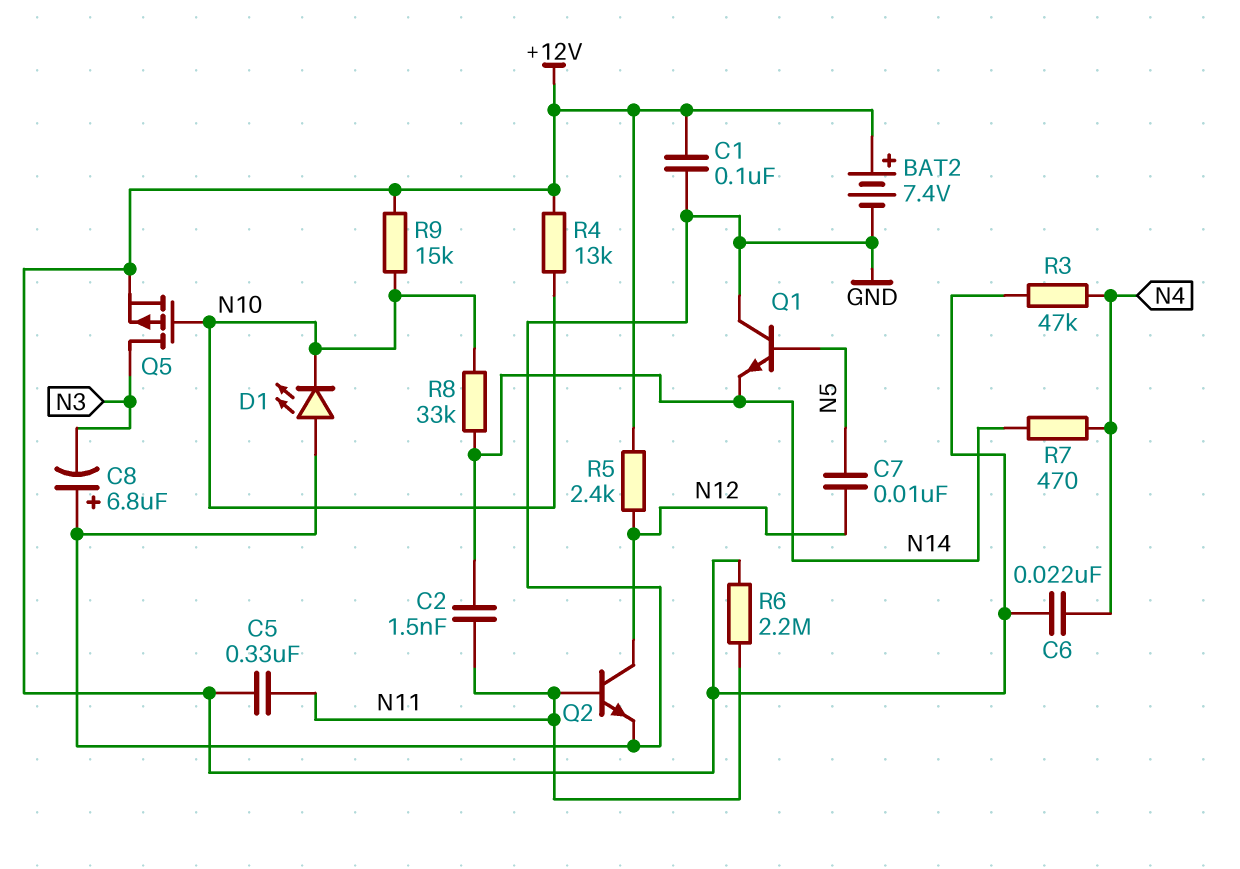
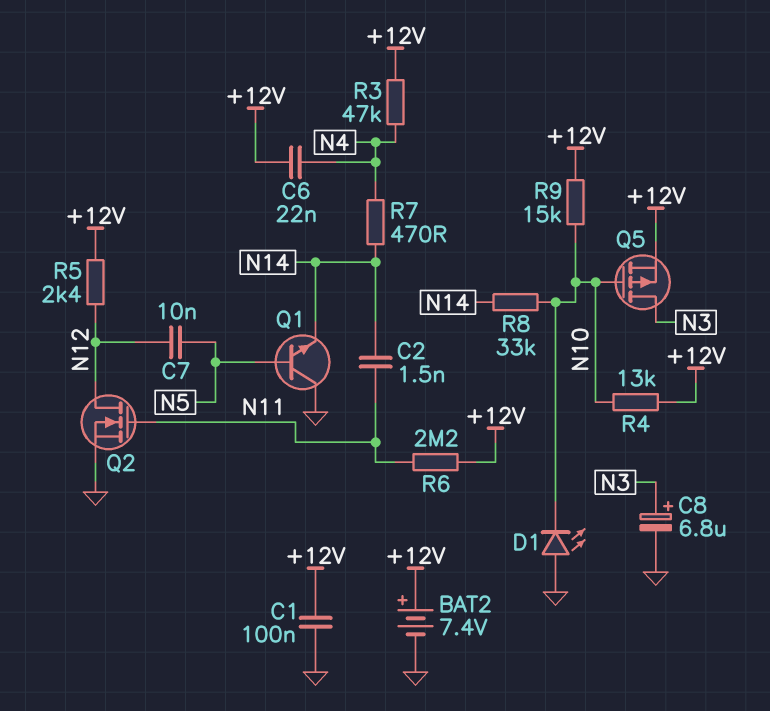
C5: 330nF (+12V, N11) -> none
C8: 6.8uF (plus GND, minus N3) -> 6.8uF (plus N3, minus GND)
Q2: NPN (B N11, C N12, E GND) -> NMOS (G N11, D N12, S GND)

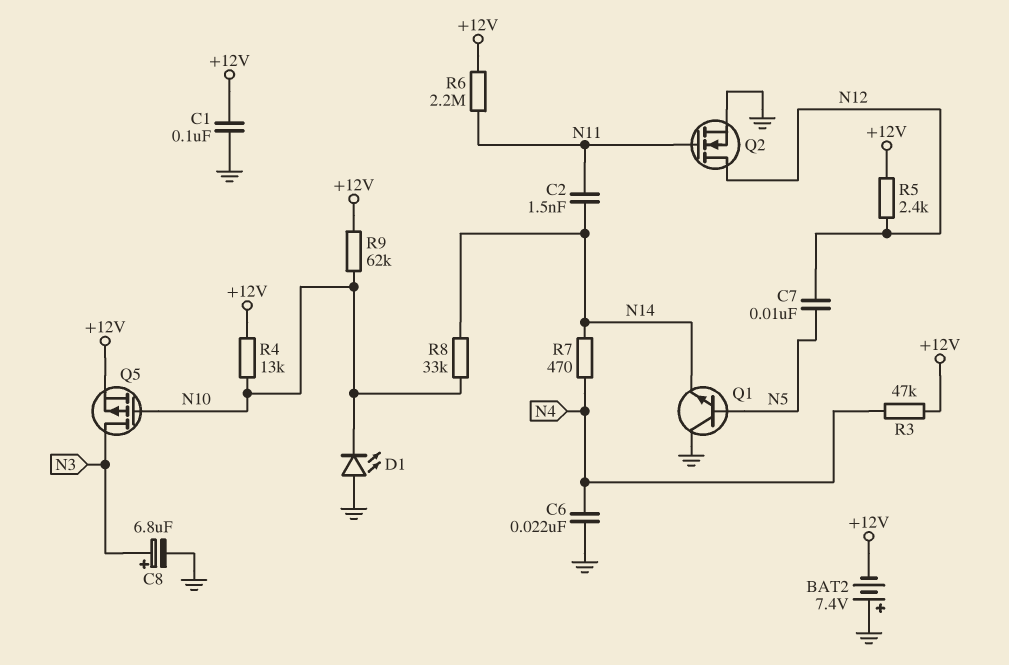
BAT2: 7.4V (plus +12V, minus GND) -> 7.4V (plus GND, minus +12V)
C6: 22nF (+12V, N4) -> 22nF (GND, N4)
R9: 15k (+12V, N10) -> 62k (+12V, N10)

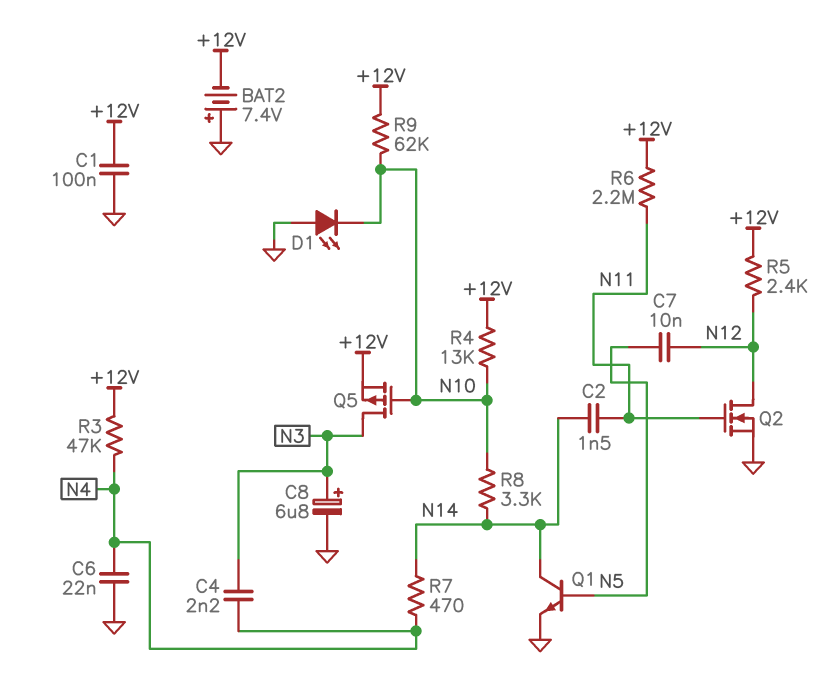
C4: none -> 2.2nF (N3, N4)
Q1: NPN (B N5, C GND, E N14) -> NPN (B N5, C N14, E GND)
R8: 33k (N10, N14) -> 3.3k (N10, N14)

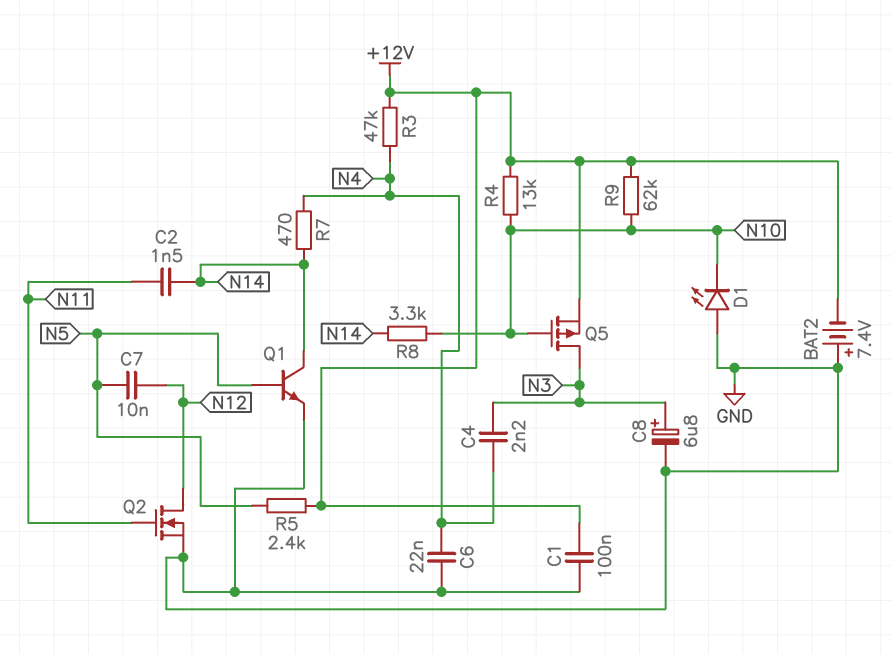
R5: 2.4k (+12V, N12) -> 2.4k (+12V, N5)
R6: 2.2M (+12V, N11) -> none

